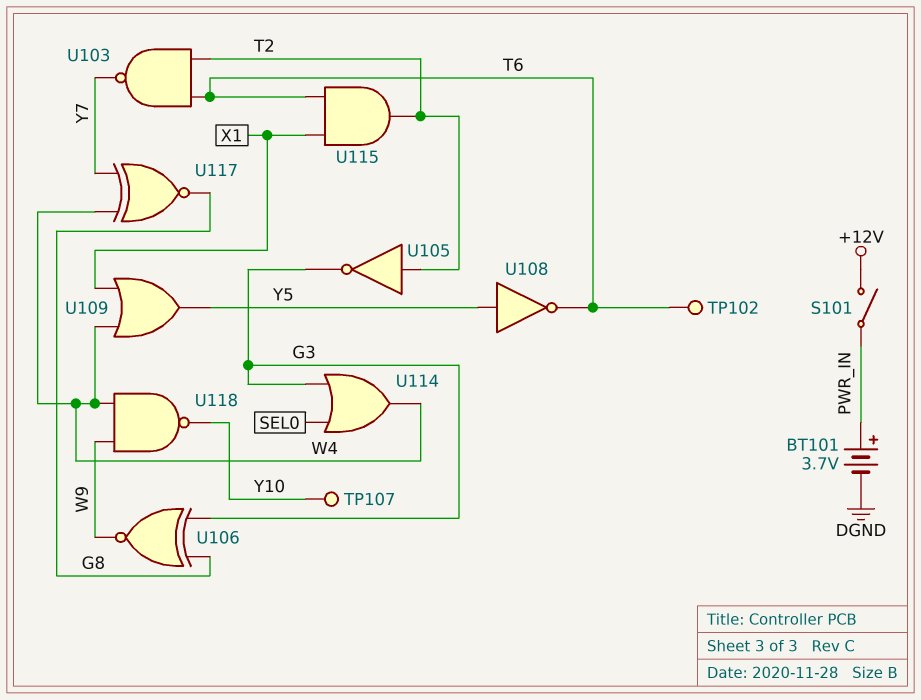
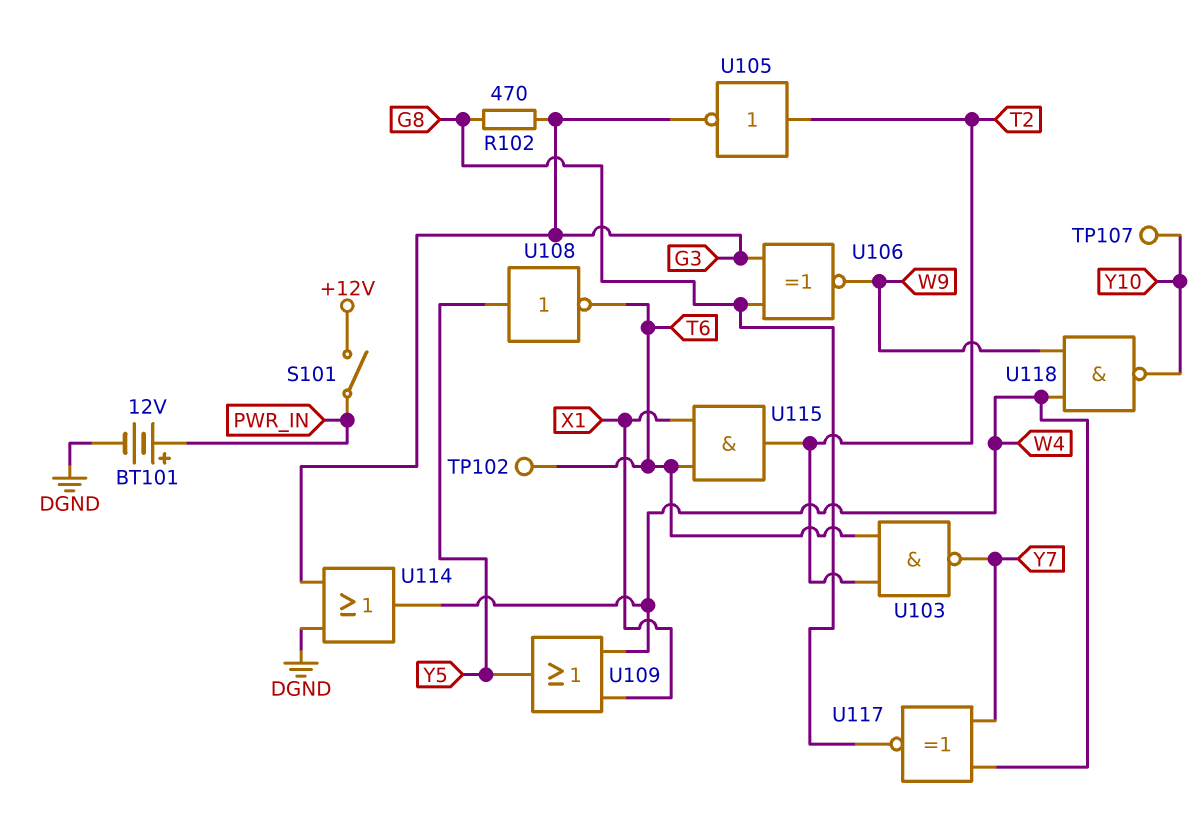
BT101: 3.7V (plus PWR_IN, minus DGND) -> 12V (plus PWR_IN, minus DGND)
R102: none -> 470 (G3, G8)
U114: OR (in G3, in SEL0, out W4) -> OR (in DGND, in G3, out W4)

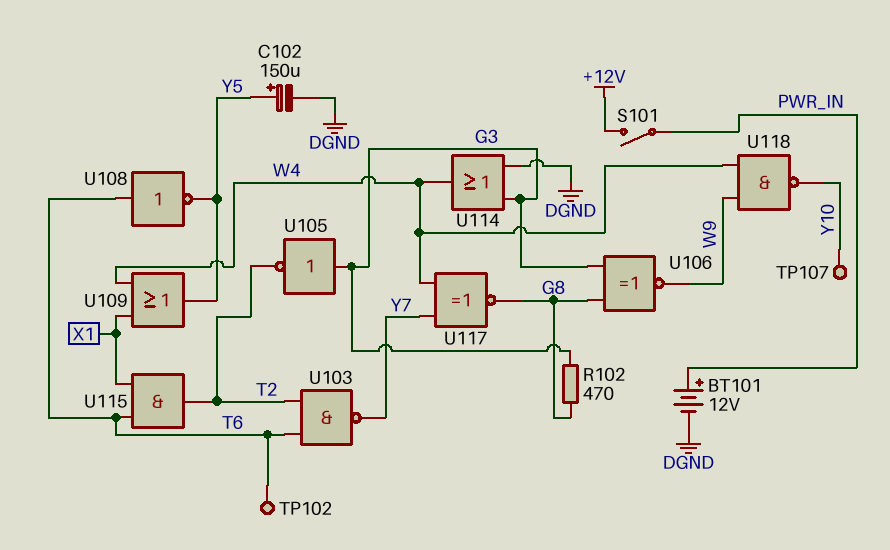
C102: none -> 150uF (plus Y5, minus DGND)
U105: NOT (in T2, out G3) -> NOT (in G3, out T2)
U108: NOT (in Y5, out T6) -> NOT (in T6, out Y5)

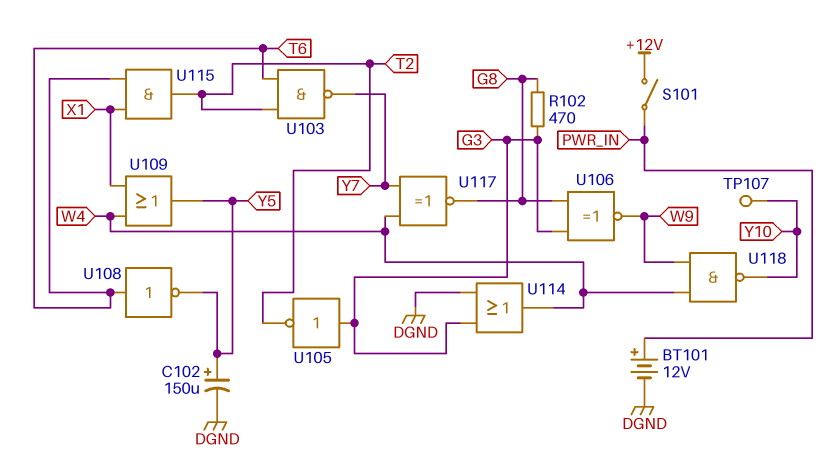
TP102: test point (T6) -> none

